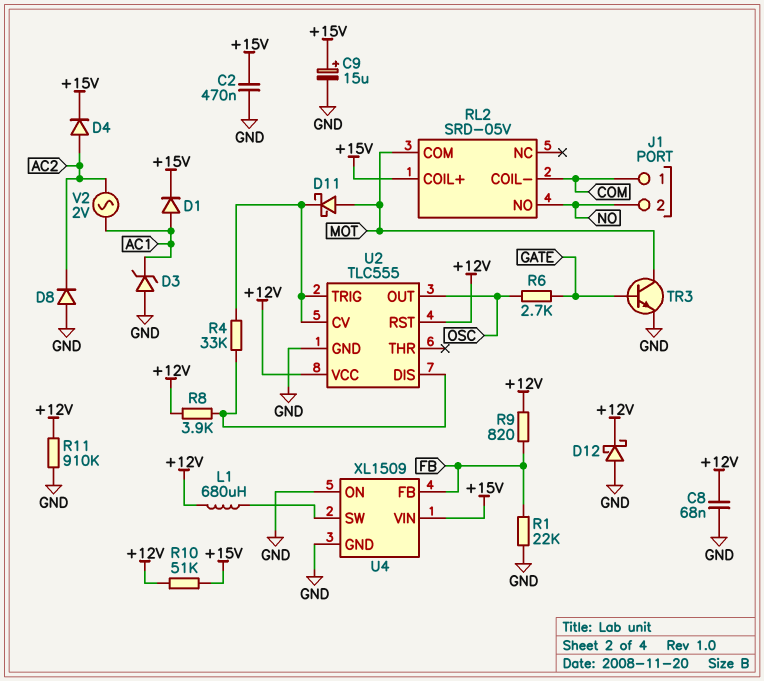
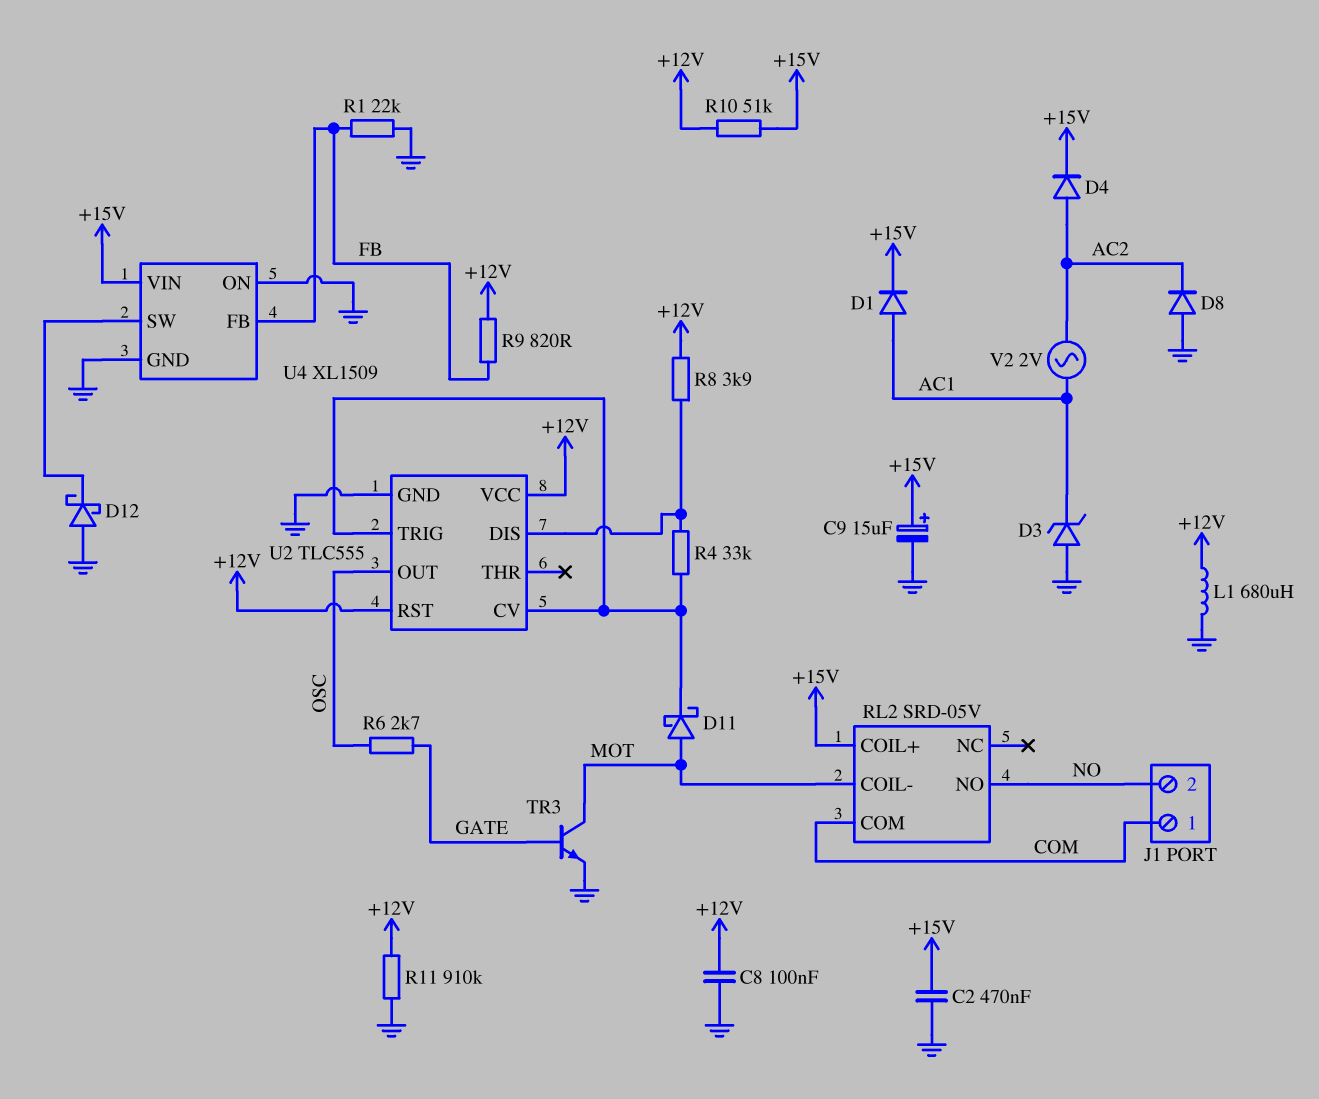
C8: 68nF (+12V, GND) -> 100nF (+12V, GND)
D12: schottky (A GND, K +12V) -> schottky (A GND, K U4/SW)
L1: 680uH (+12V, U4/SW) -> 680uH (+12V, GND)
RL2 pin COIL-: COM -> MOT
RL2 pin COM: MOT -> COM

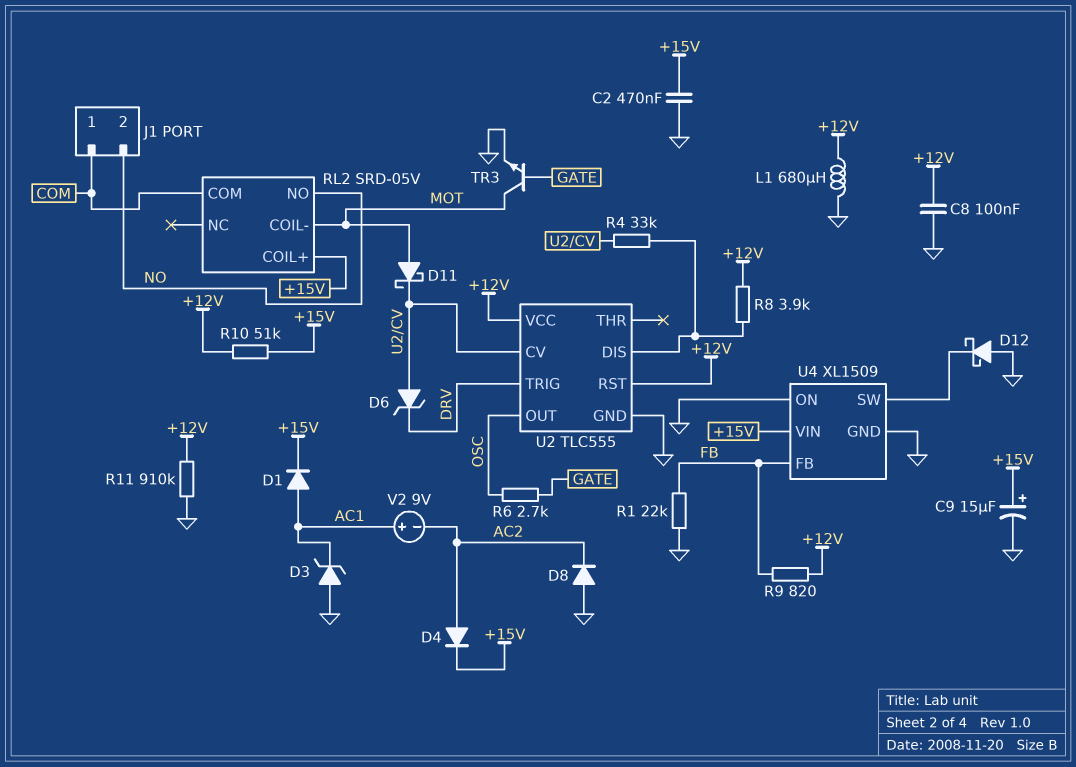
D6: none -> zener (A U2/CV, K DRV)
U2 pin TRIG: U2/CV -> DRV
V2: AC 2V (AC1, AC2) -> 9V (plus AC1, minus AC2)

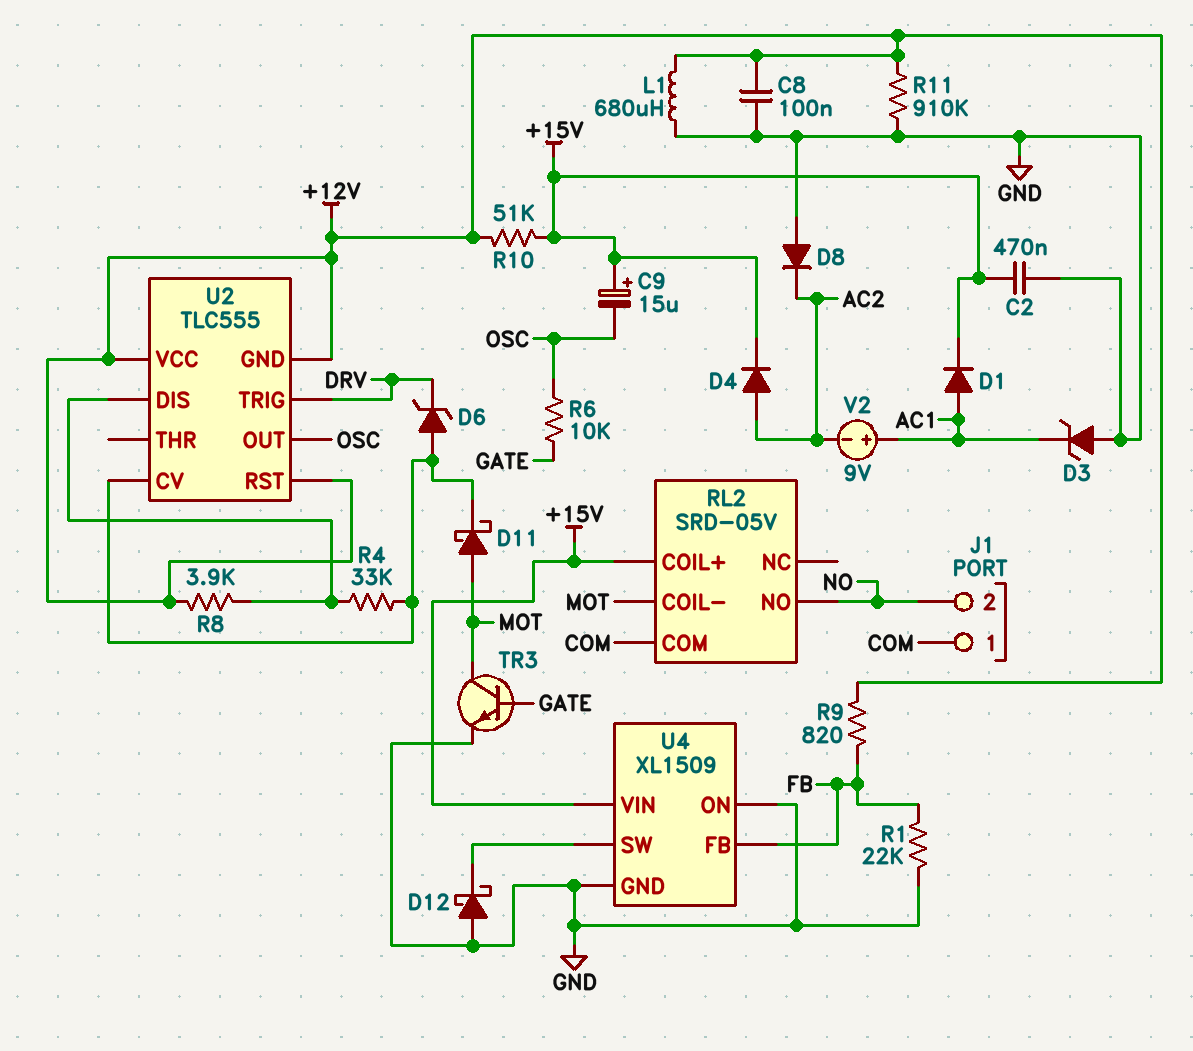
C9: 15uF (plus +15V, minus GND) -> 15uF (plus +15V, minus OSC)
R6: 2.7k (GATE, OSC) -> 10k (GATE, OSC)
U2 pin GND: GND -> +12V

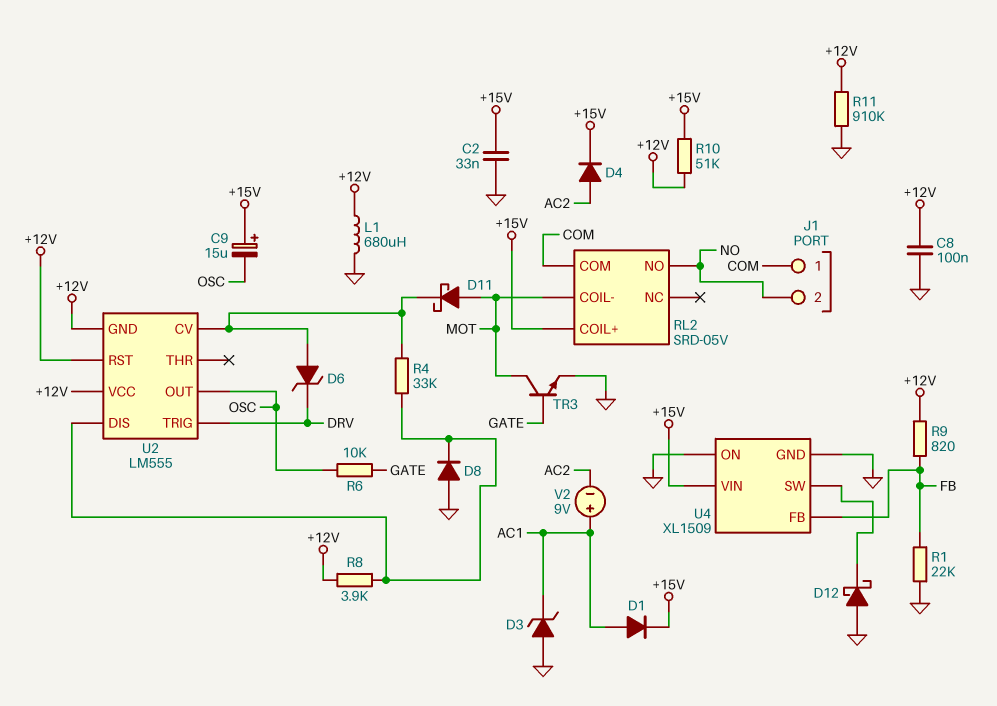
C2: 470nF (+15V, GND) -> 33nF (+15V, GND)
D8: diode (A GND, K AC2) -> diode (A GND, K U2/DIS)
U2: TLC555 -> LM555

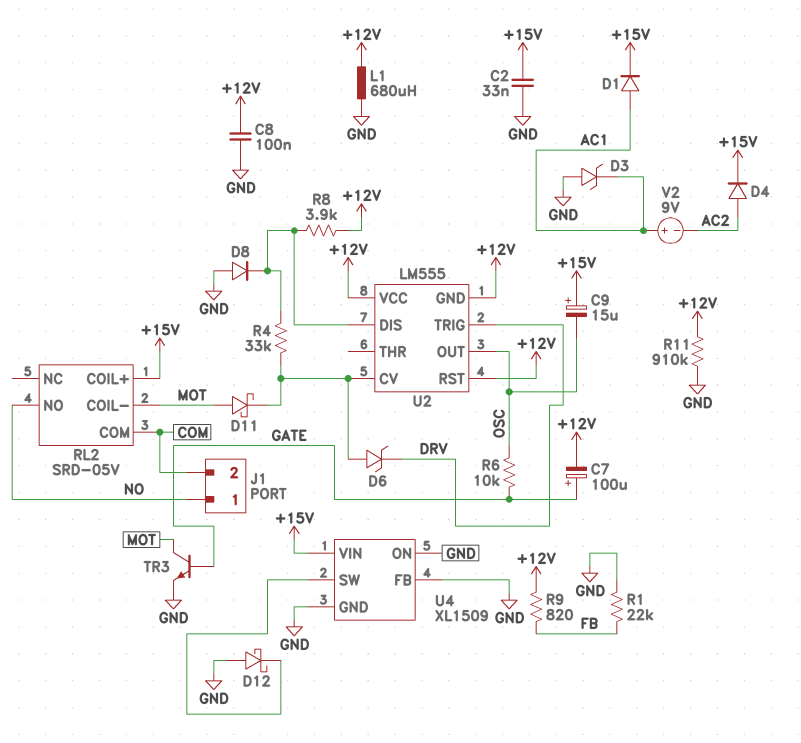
C7: none -> 100uF (plus GATE, minus +12V)
J1 pin 1: COM -> NO
J1 pin 2: NO -> COM
R10: 51k (+12V, +15V) -> none
U4 pin FB: FB -> GND

